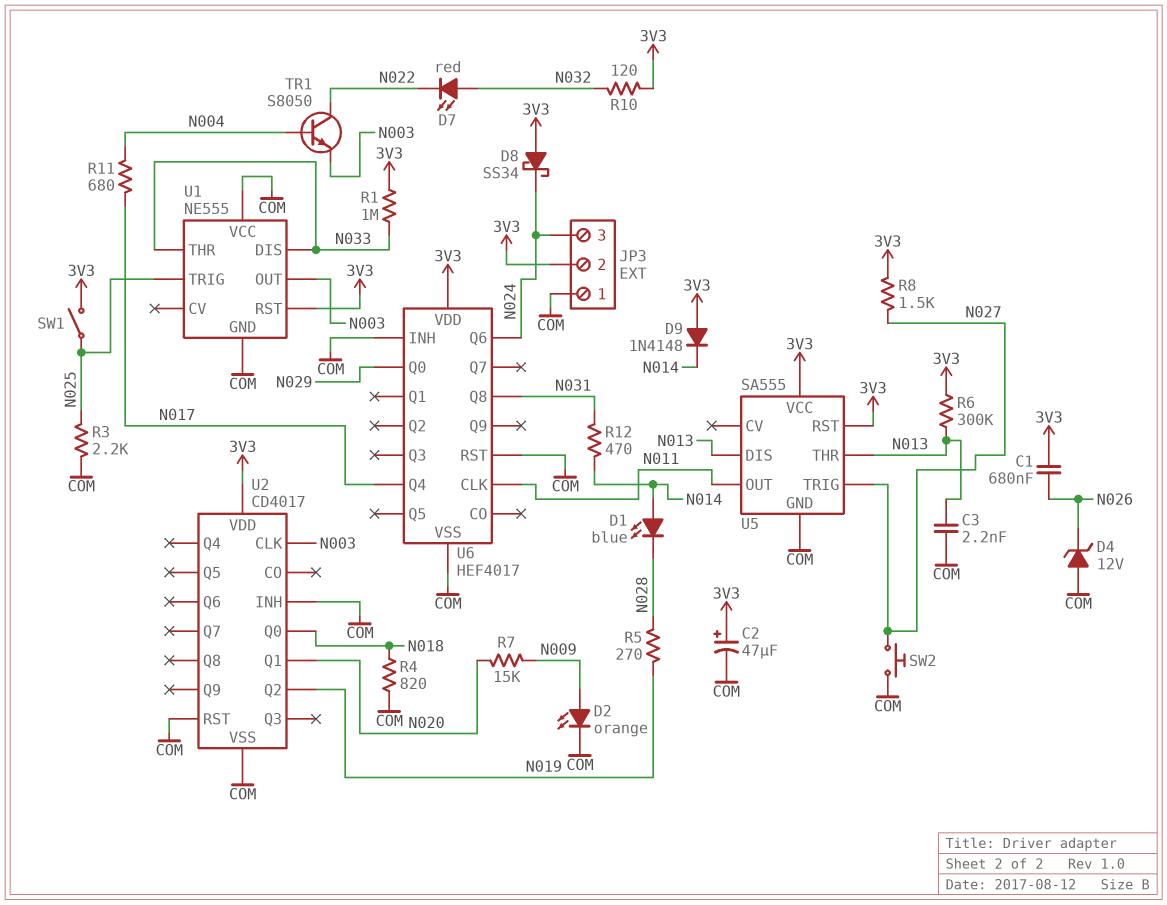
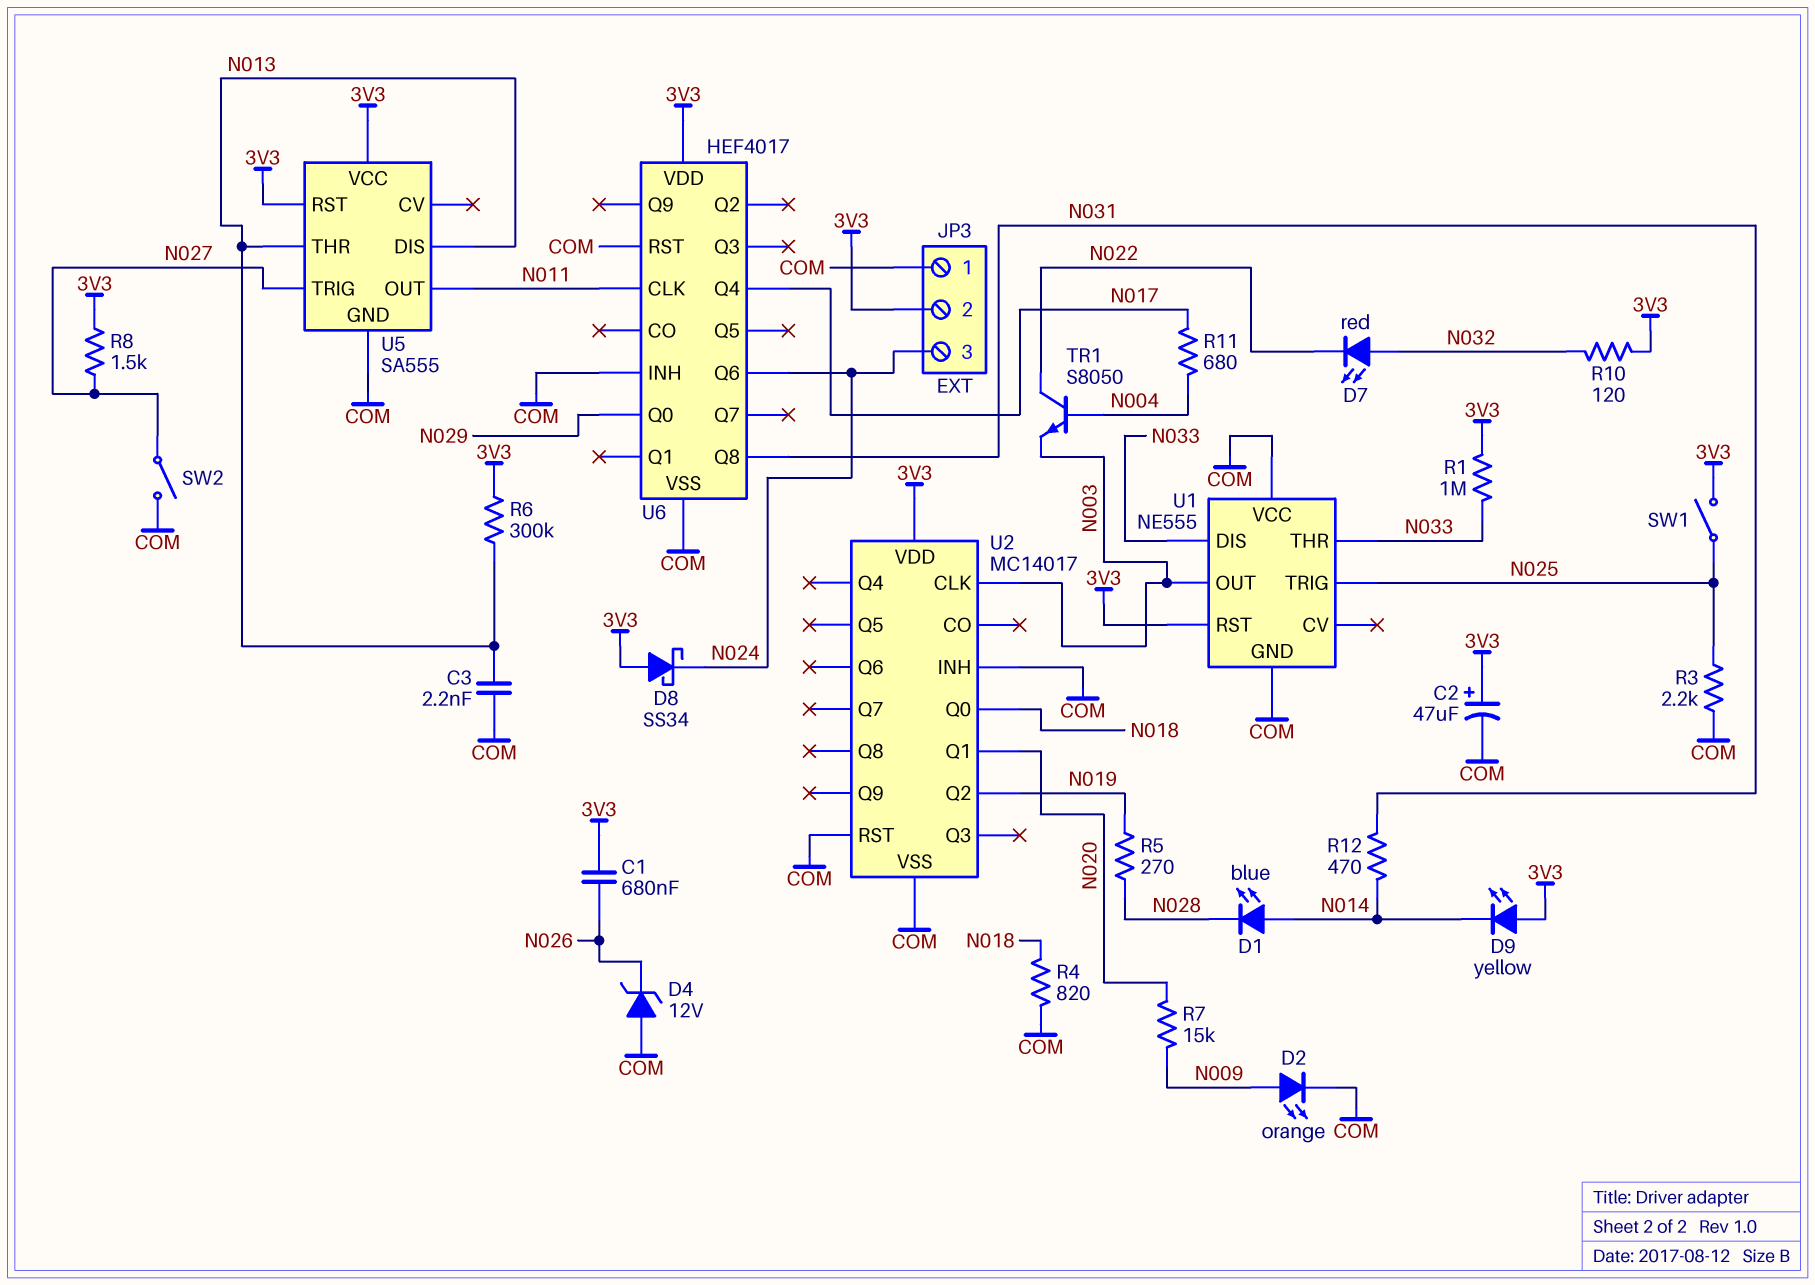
D9: diode 1N4148 (A 3V3, K N014) -> LED yellow (A 3V3, K N014)
SW2: button (COM, N027) -> switch (COM, N027)
U2: CD4017 -> MC14017

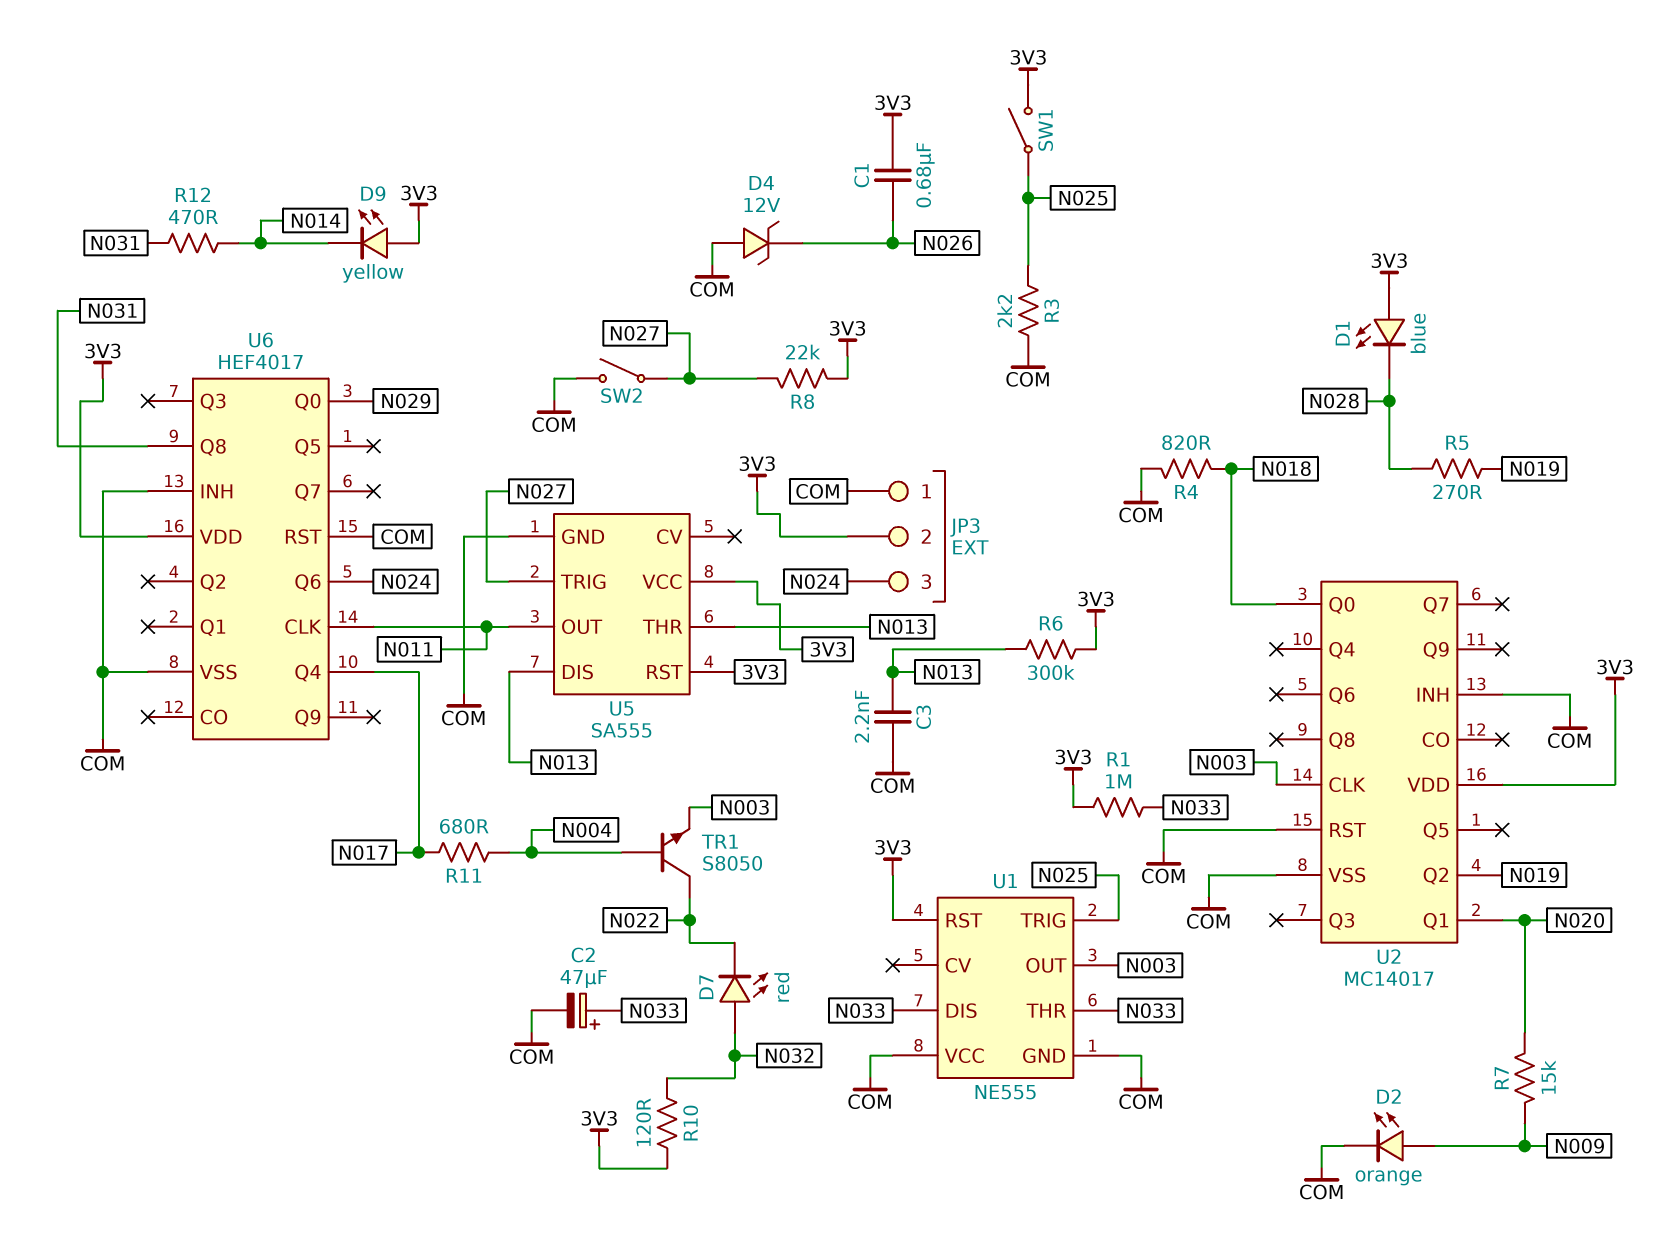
C2: 47uF (plus 3V3, minus COM) -> 47uF (plus N033, minus COM)
D1: LED blue (A N014, K N028) -> LED blue (A 3V3, K N028)
D8: schottky SS34 (A 3V3, K N024) -> none
R8: 1.5k (3V3, N027) -> 22k (3V3, N027)

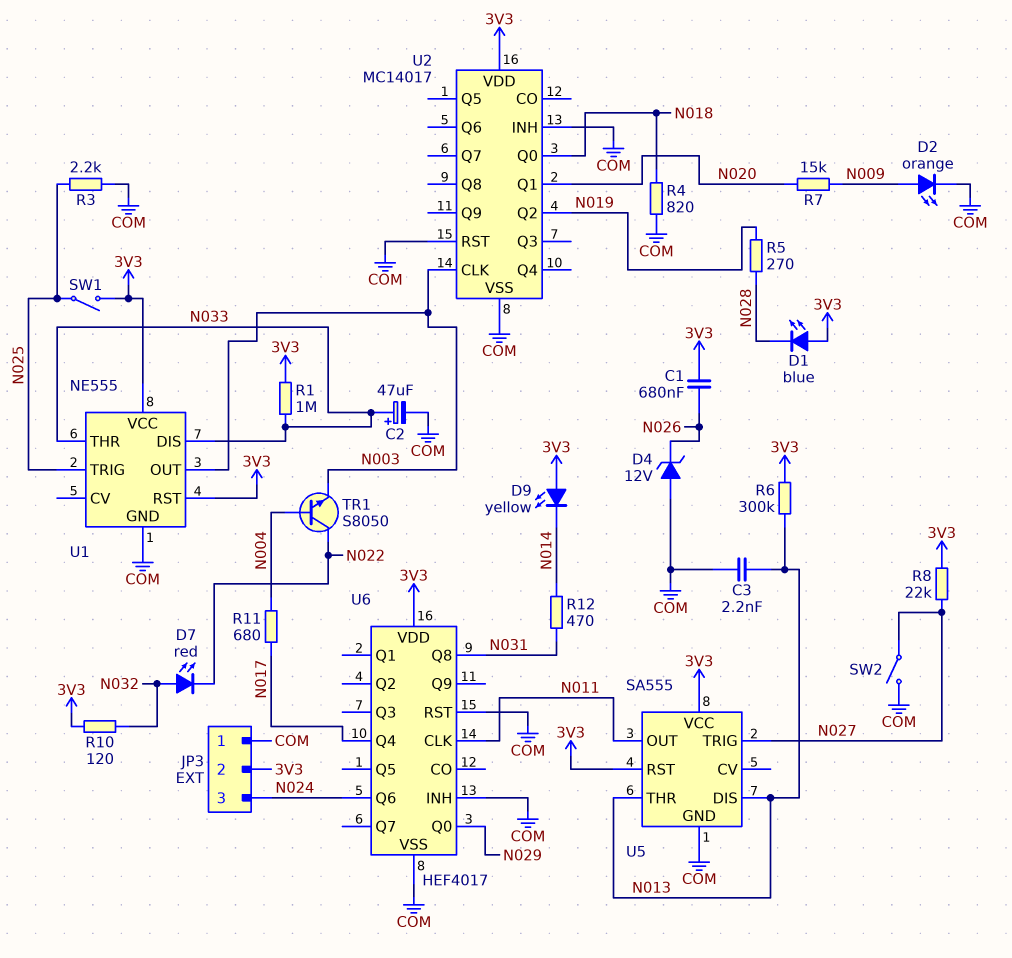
U1 pin VCC: COM -> 3V3

